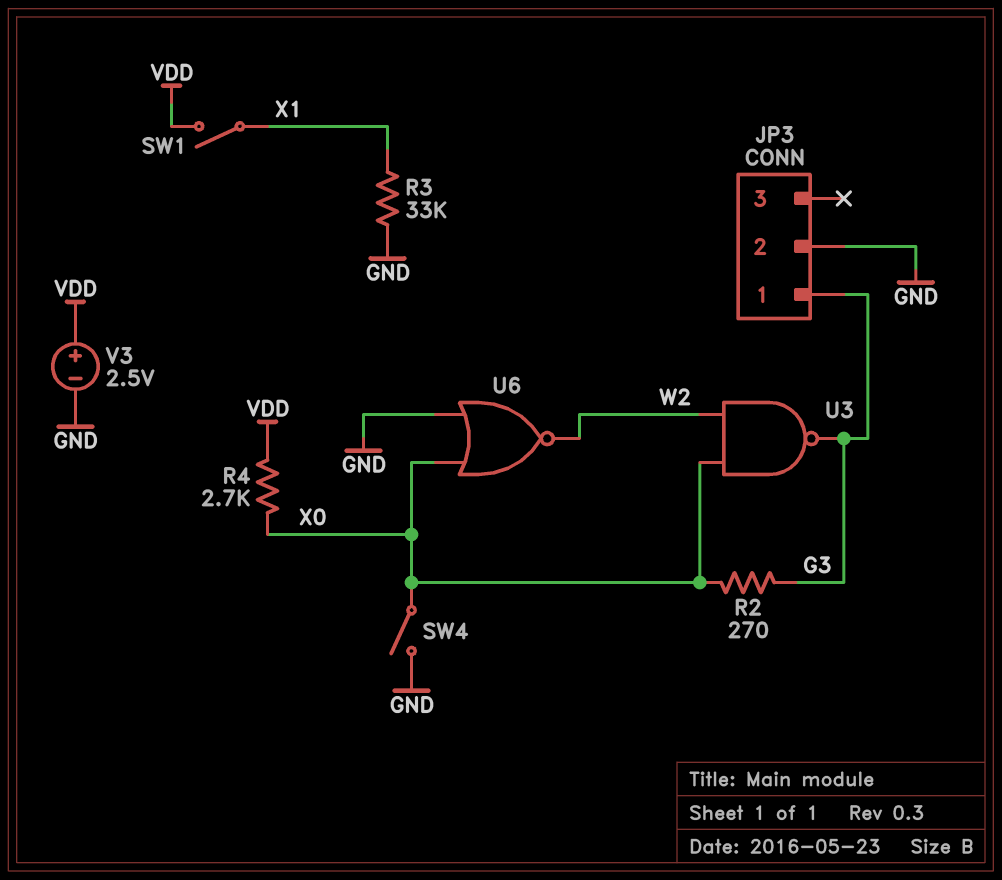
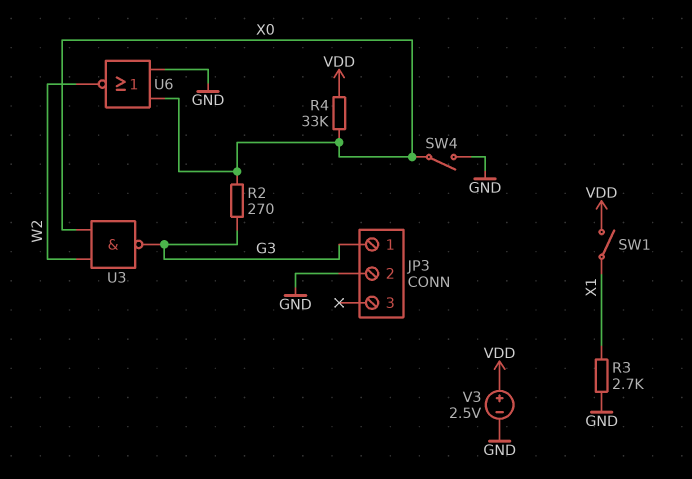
R3: 33k (GND, X1) -> 2.7k (GND, X1)
R4: 2.7k (VDD, X0) -> 33k (VDD, X0)

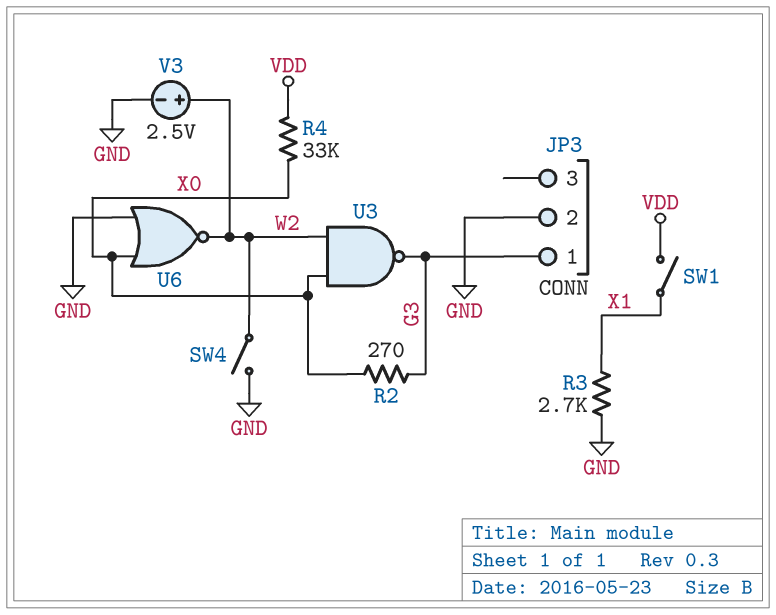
SW4: switch (GND, X0) -> switch (GND, W2)
V3: 2.5V (plus VDD, minus GND) -> 2.5V (plus W2, minus GND)

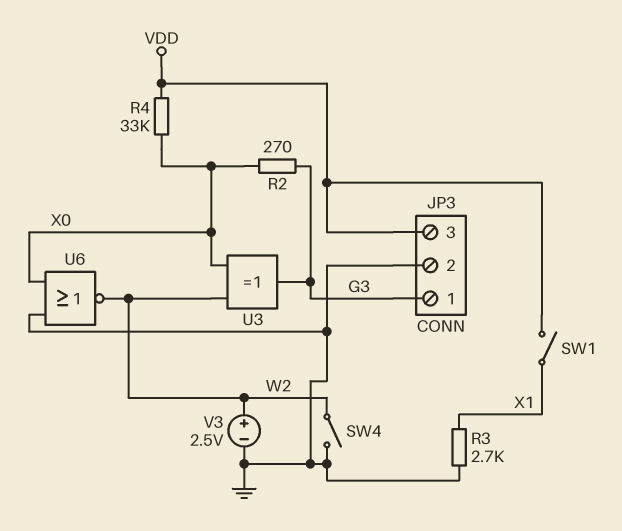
JP3 pin 3: none -> VDD
U3: NAND (in W2, in X0, out G3) -> XOR (in W2, in X0, out G3)

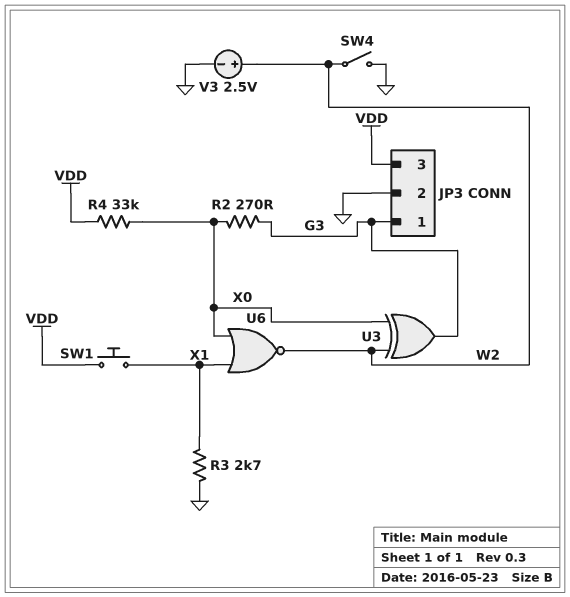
SW1: switch (VDD, X1) -> button (VDD, X1)
U6: NOR (in GND, in X0, out W2) -> NOR (in X0, in X1, out W2)

